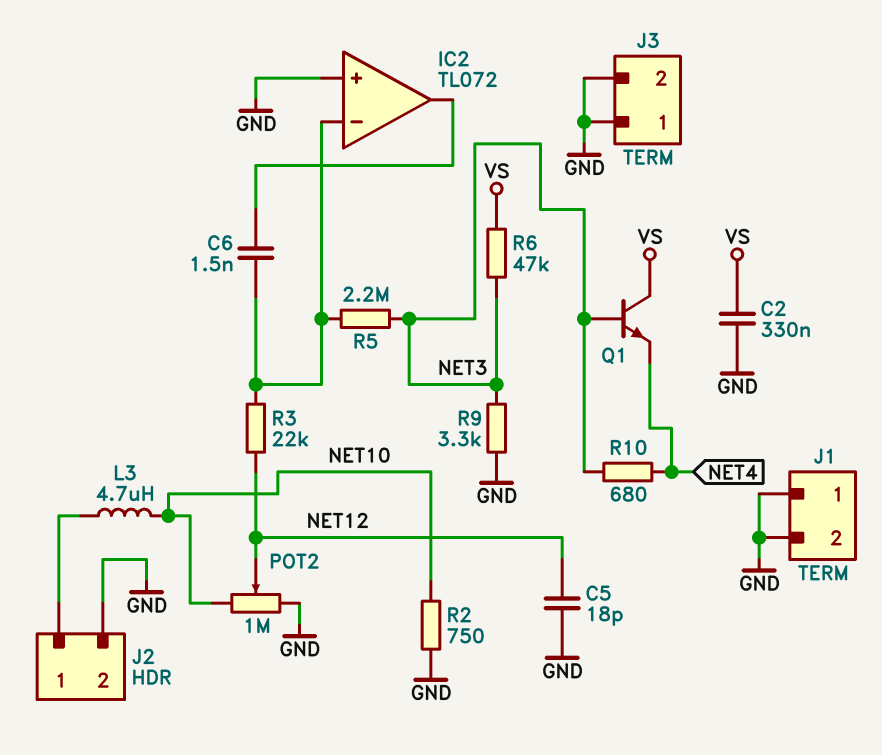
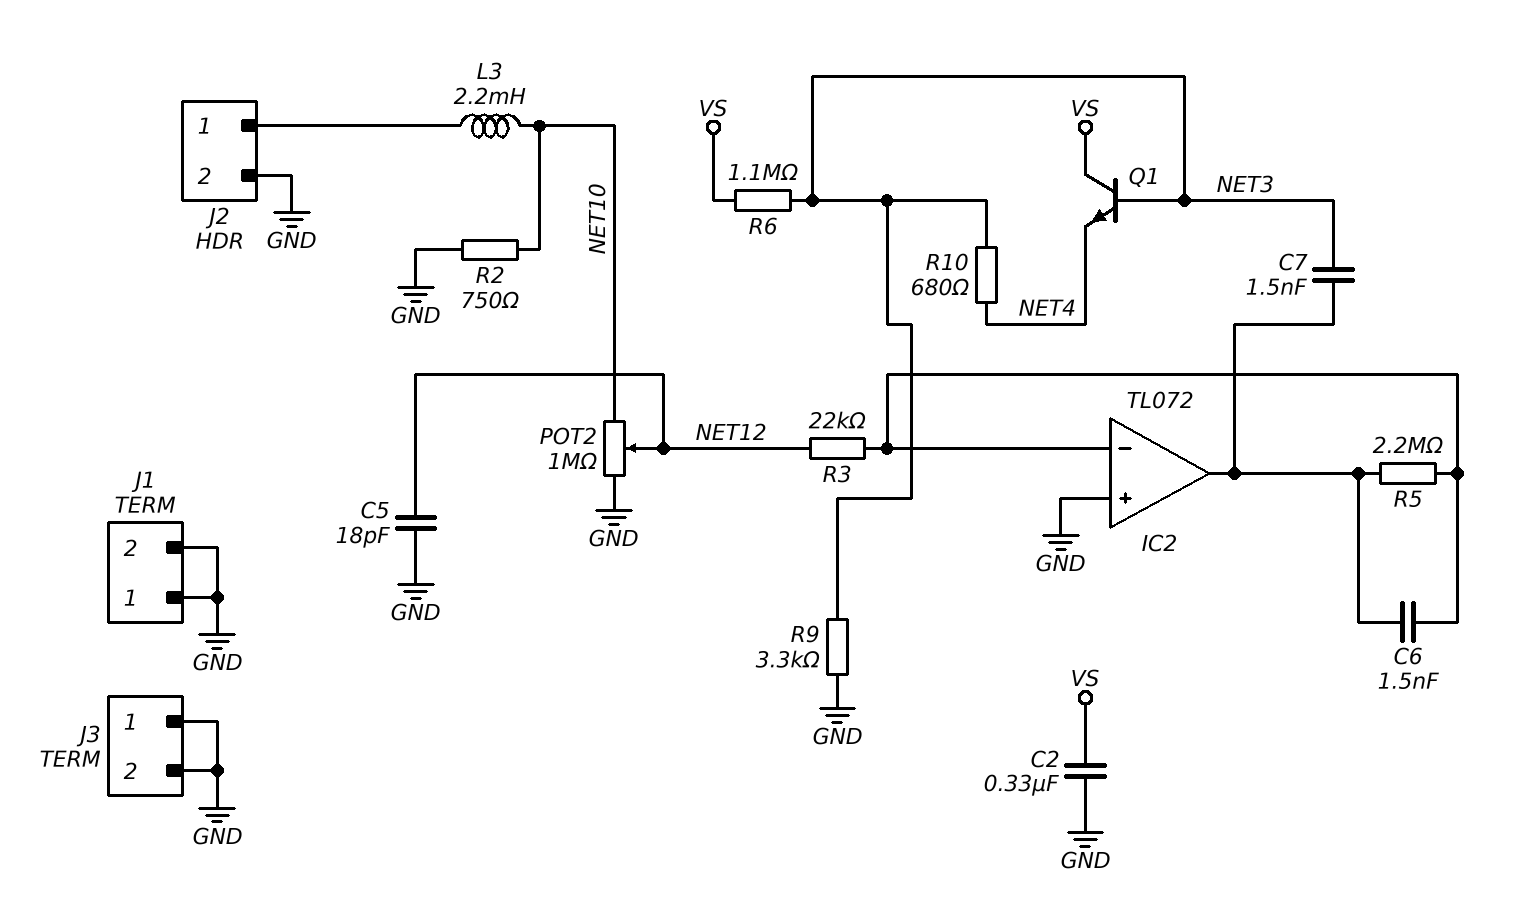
C7: none -> 1.5nF (IC2/out, NET3)
L3: 4.7uH (J2/1, NET10) -> 2.2mH (J2/1, NET10)
R5: 2.2M (IC2/in-, NET3) -> 2.2M (IC2/in-, IC2/out)
R6: 47k (NET3, VS) -> 1.1M (NET3, VS)

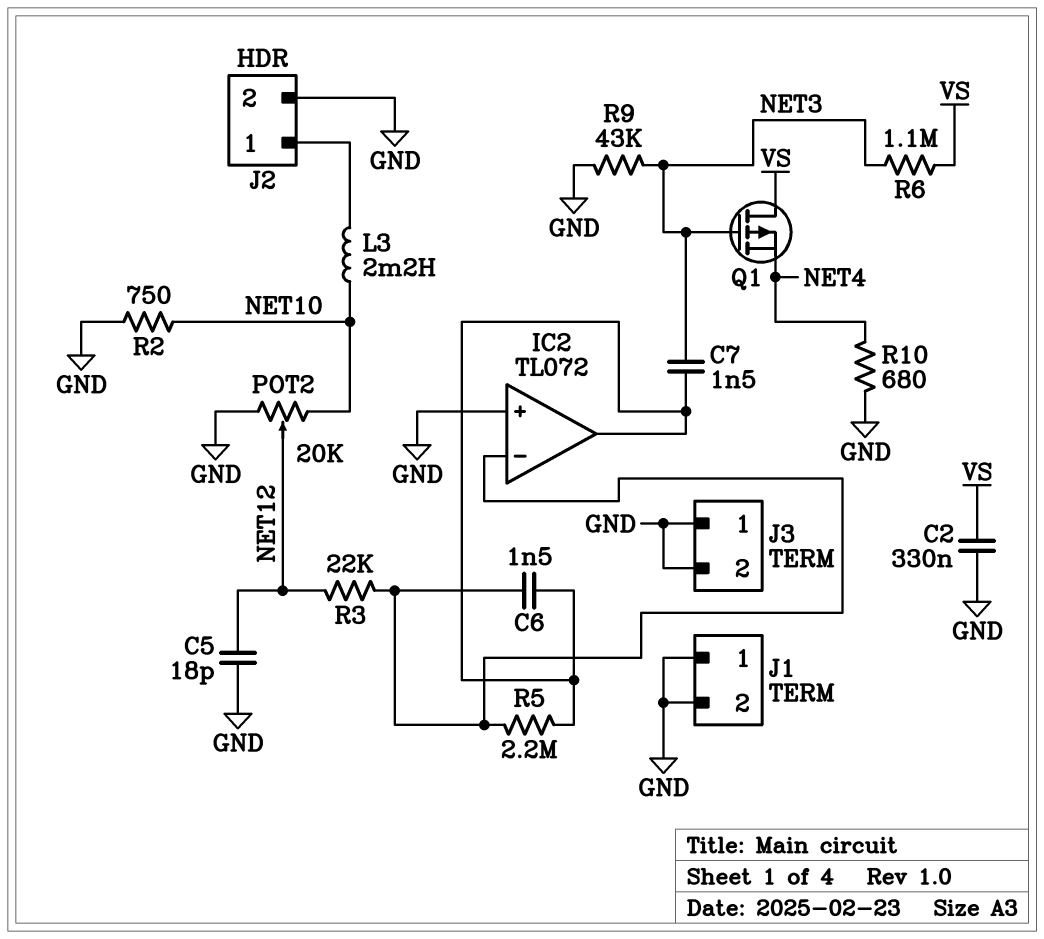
POT2: 1M (GND, NET10, wiper NET12) -> 20k (GND, NET10, wiper NET12)
Q1: NPN (B NET3, C VS, E NET4) -> PMOS (G NET3, D VS, S NET4)
R9: 3.3k (GND, NET3) -> 43k (GND, NET3)
R10: 680 (NET3, NET4) -> 680 (GND, NET4)

